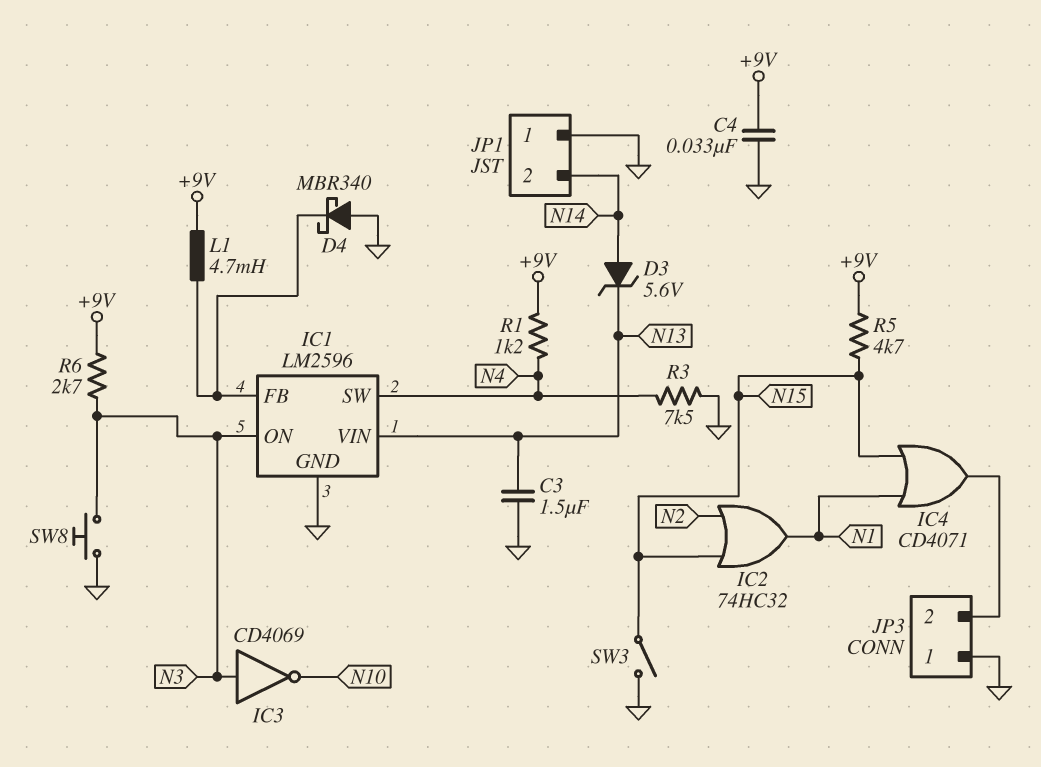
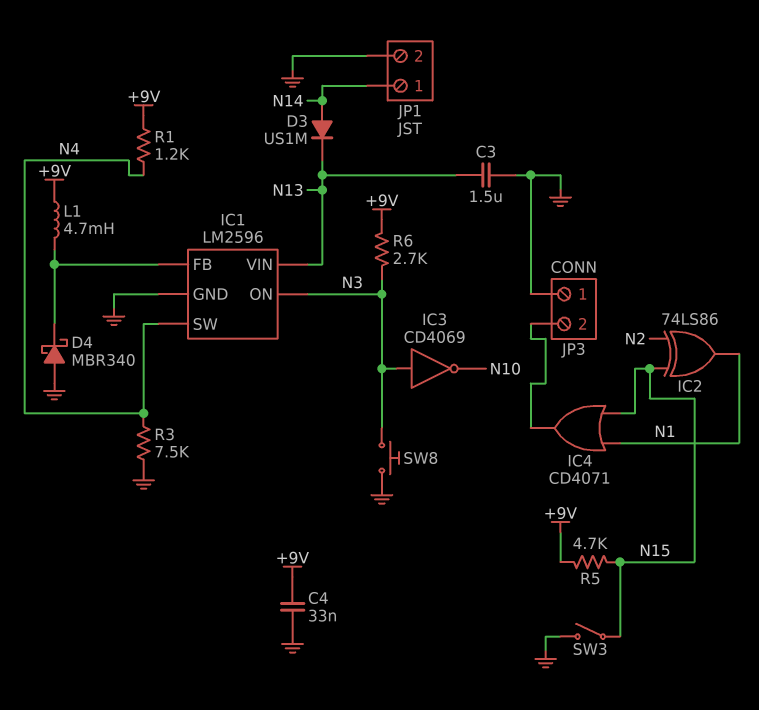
D3: zener 5.6V (A N14, K N13) -> diode US1M (A N14, K N13)
IC2: OR 74HC32 (in N2, in N15, out N1) -> XOR 74LS86 (in N2, in N15, out N1)
JP1 pin 1: GND -> N14
JP1 pin 2: N14 -> GND

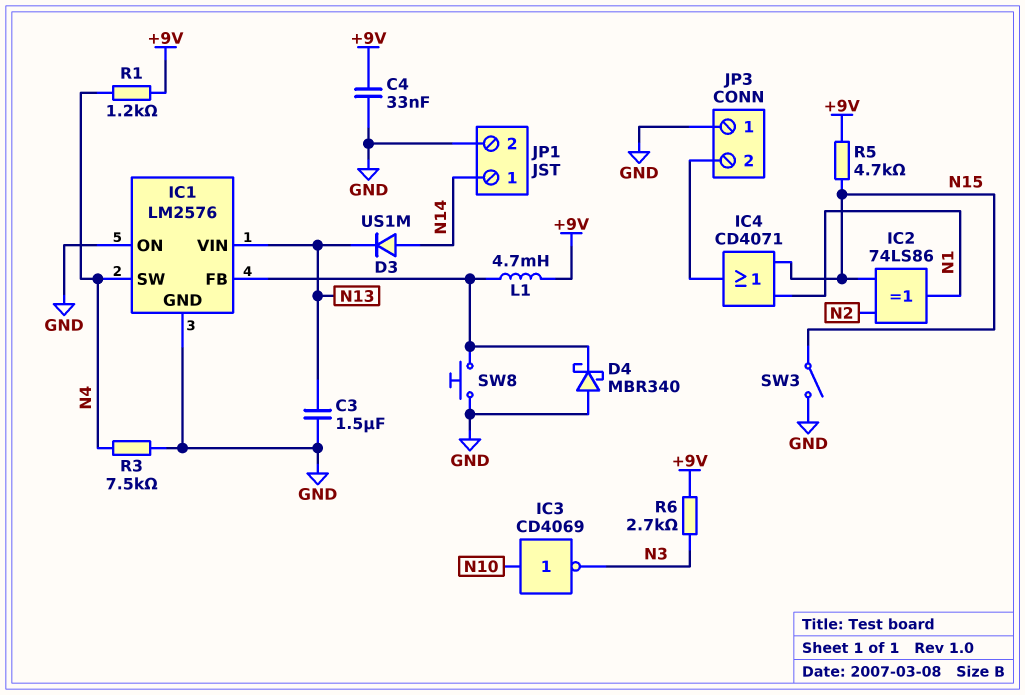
IC1: LM2596 -> LM2576
IC1 pin ON: N3 -> GND
IC3: NOT CD4069 (in N3, out N10) -> NOT CD4069 (in N10, out N3)
SW8: button (GND, N3) -> button (GND, IC1/FB)

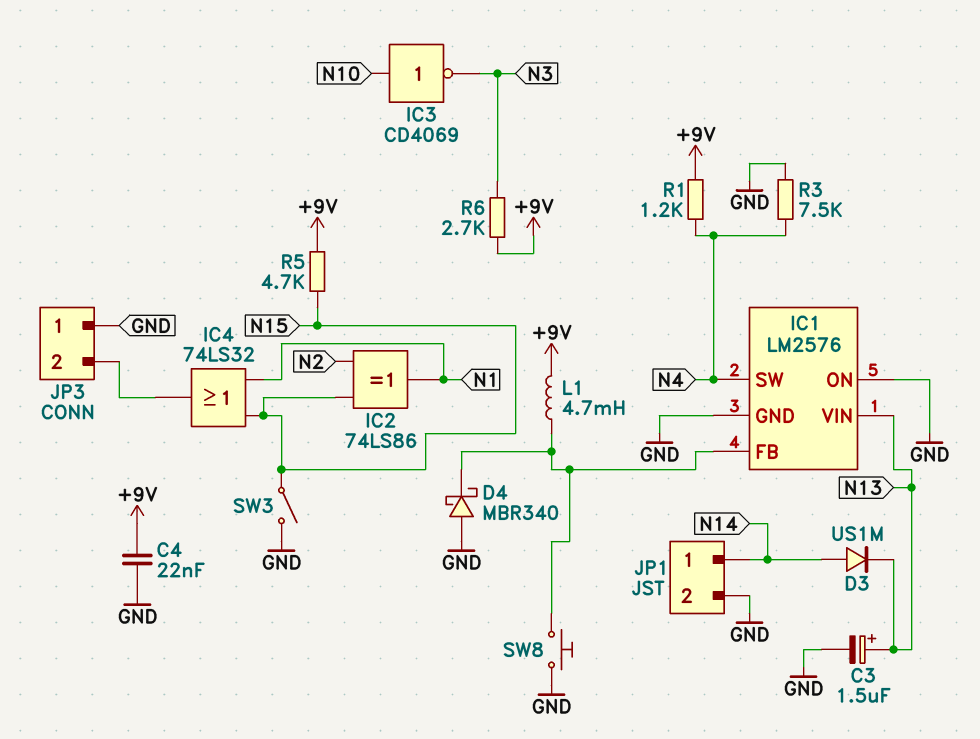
C3: 1.5uF (GND, N13) -> 1.5uF (plus N13, minus GND)
C4: 33nF (+9V, GND) -> 22nF (+9V, GND)
IC4: OR CD4071 (in N1, in N15, out JP3/2) -> OR 74LS32 (in N1, in N15, out JP3/2)

